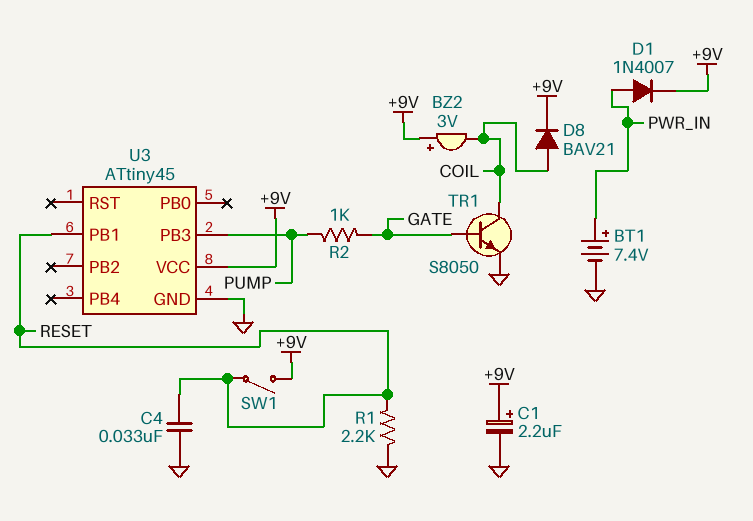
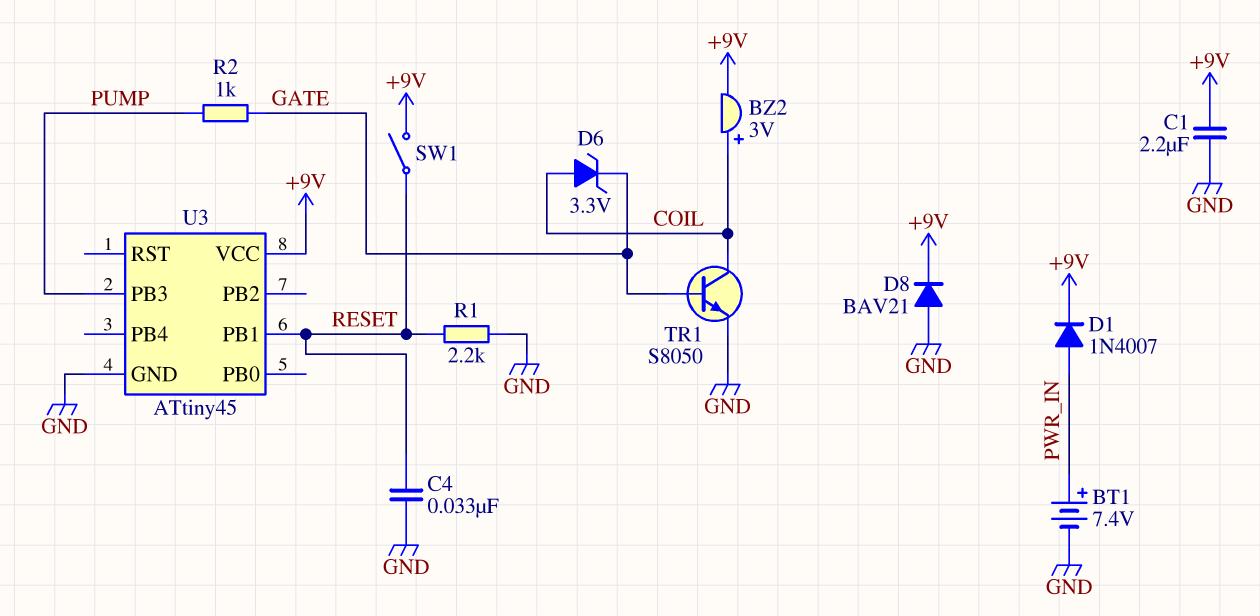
BZ2: buzzer 3V (plus +9V, minus COIL) -> buzzer 3V (plus COIL, minus +9V)
C1: 2.2uF (plus +9V, minus GND) -> 2.2uF (+9V, GND)
D6: none -> zener 3.3V (A COIL, K GATE)
D8: diode BAV21 (A COIL, K +9V) -> diode BAV21 (A GND, K +9V)

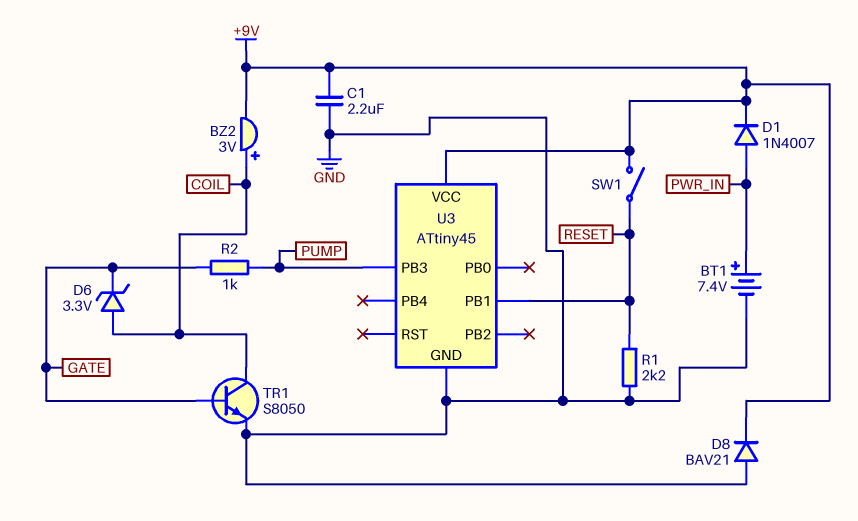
C4: 33nF (GND, RESET) -> none

